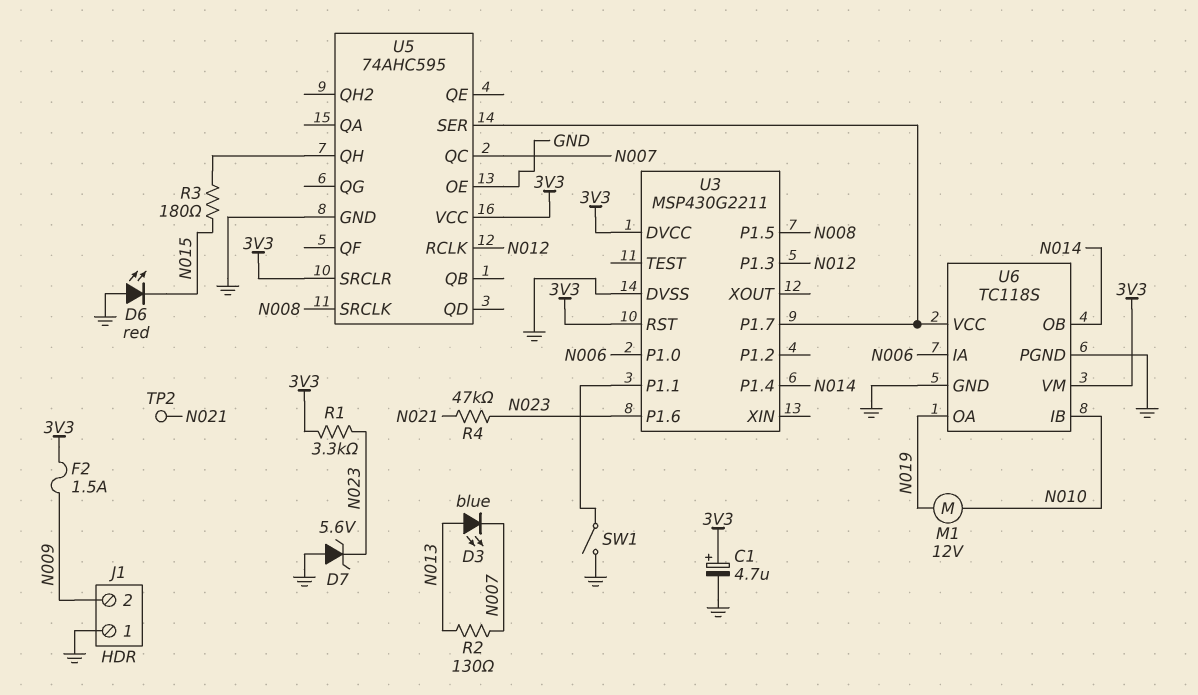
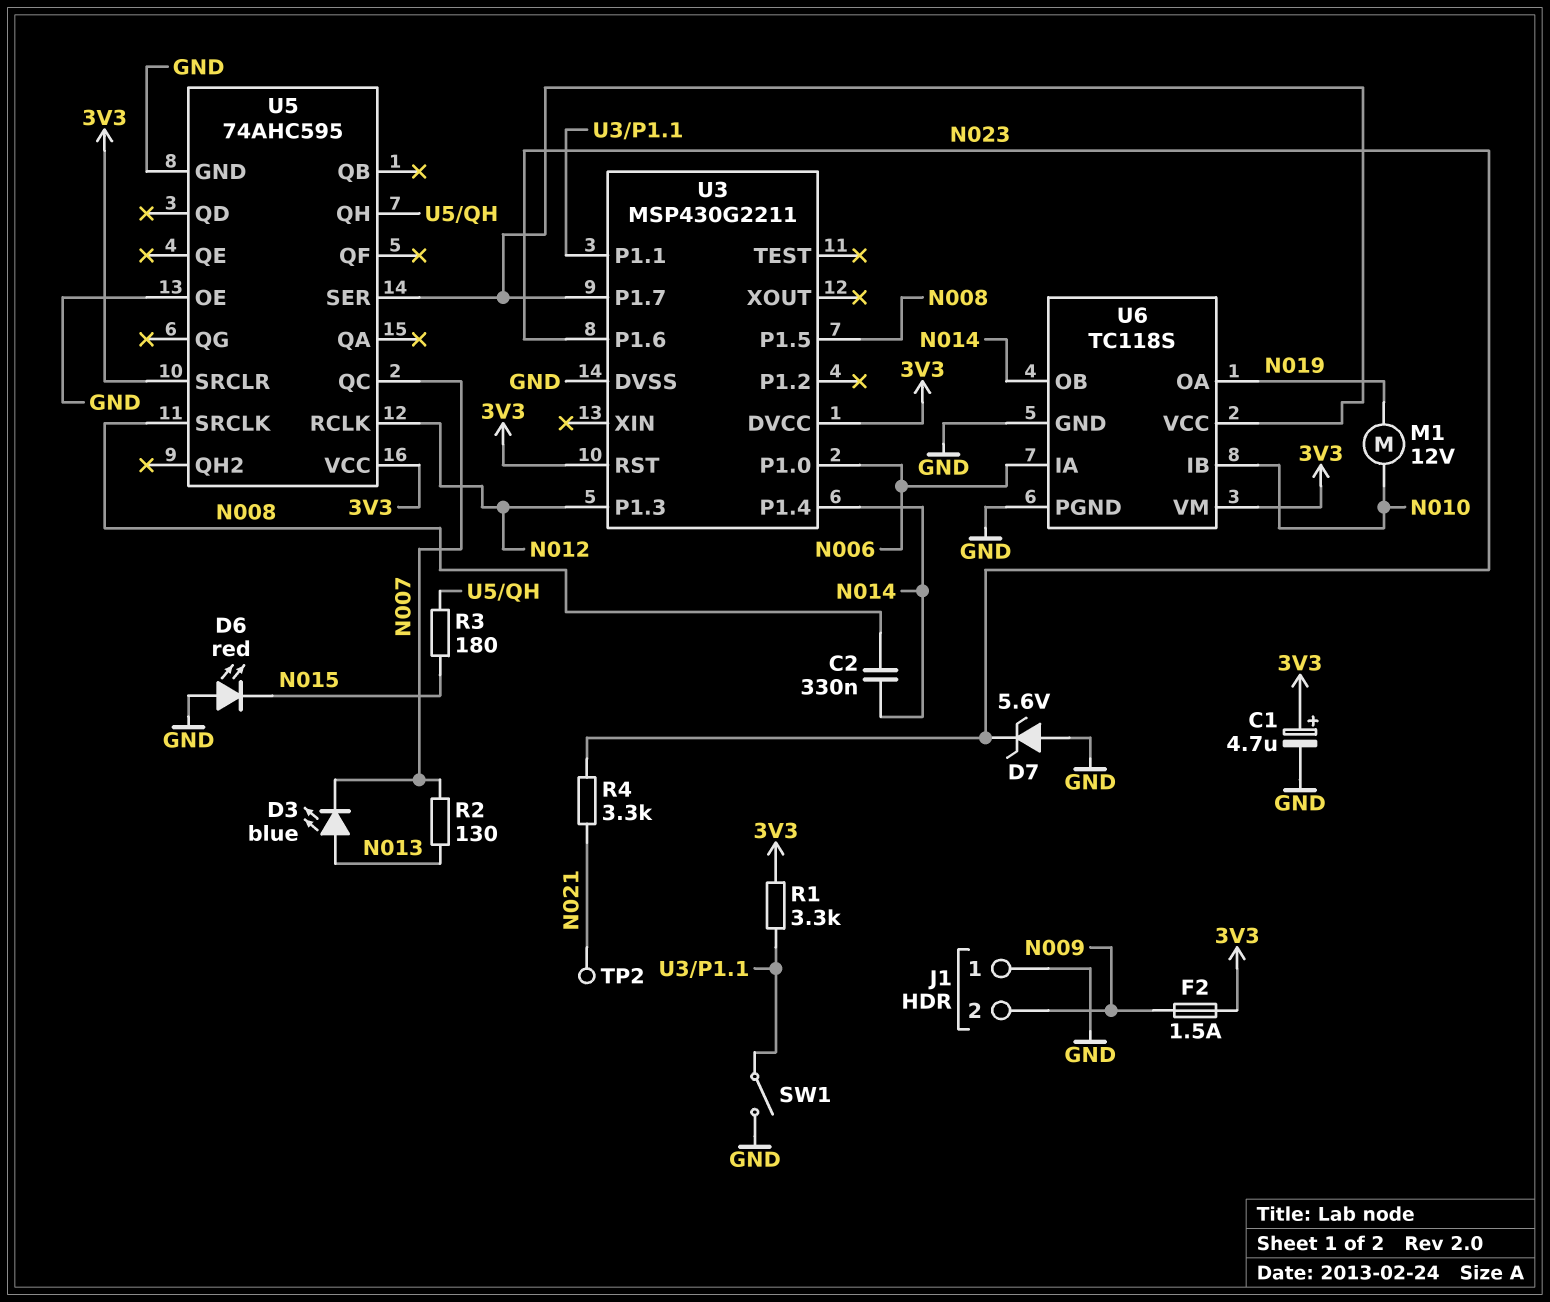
C2: none -> 330nF (N008, N014)
R1: 3.3k (3V3, N023) -> 3.3k (3V3, U3/P1.1)
R4: 47k (N021, N023) -> 3.3k (N021, N023)

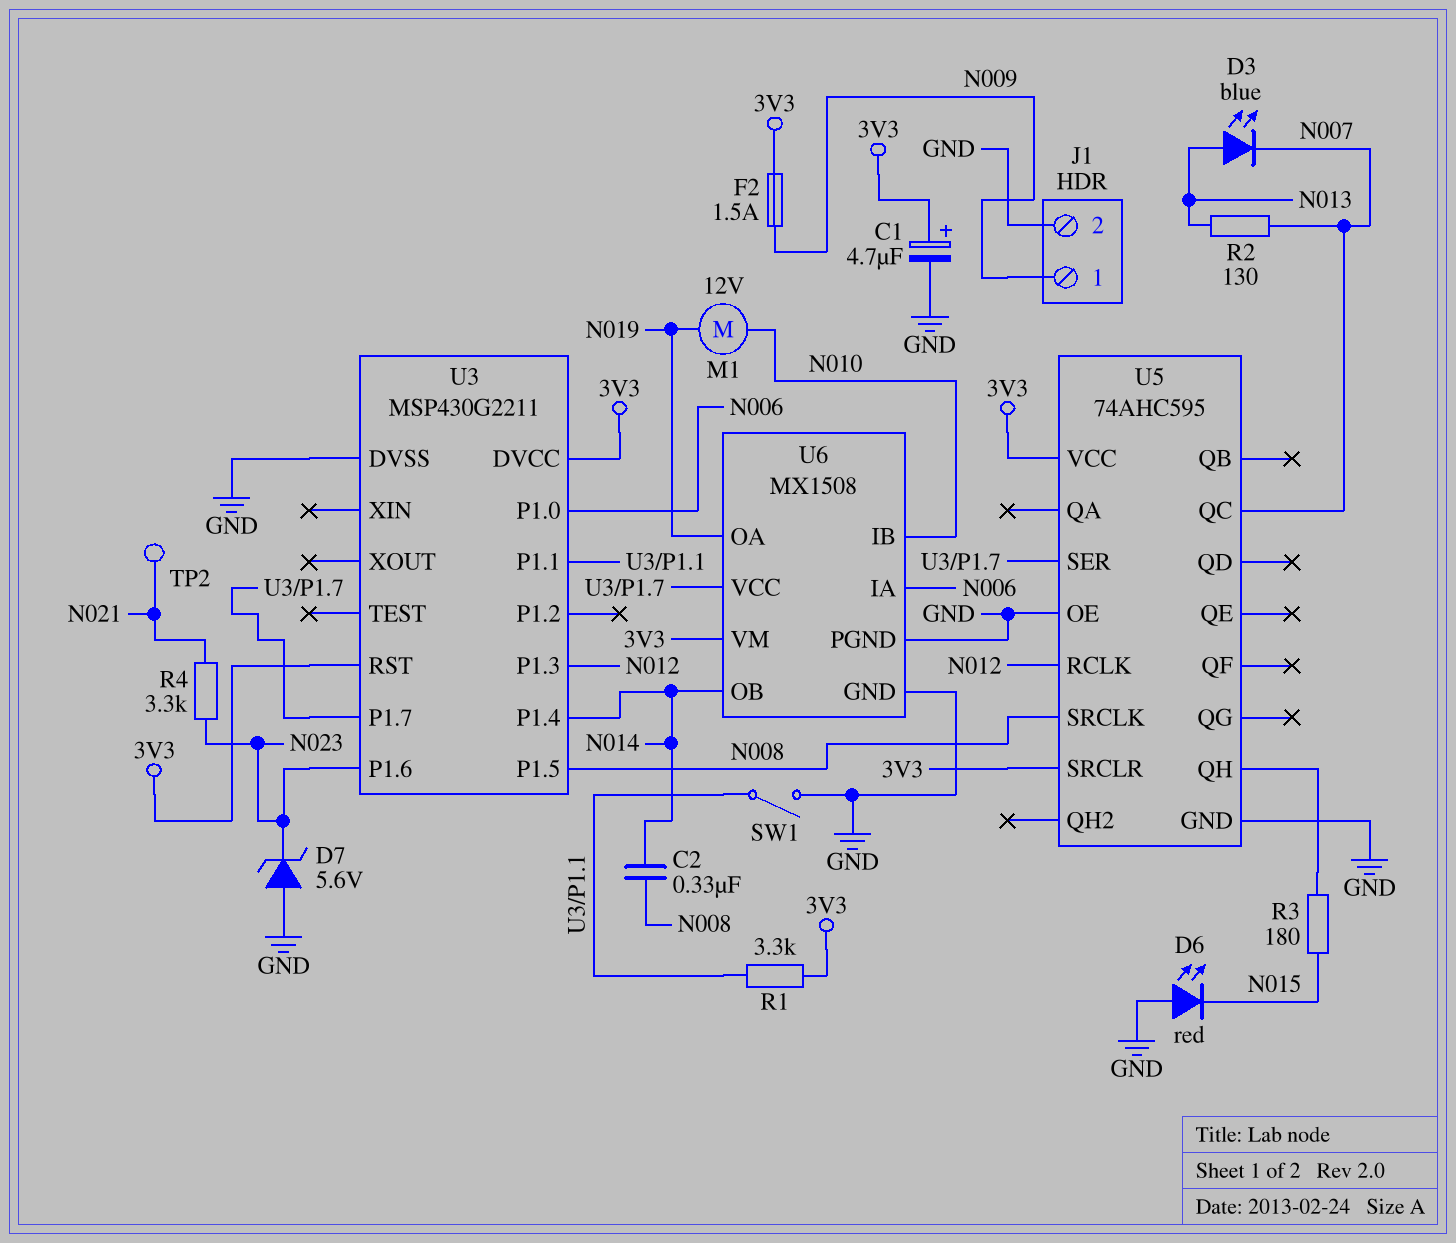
J1 pin 1: GND -> N009
J1 pin 2: N009 -> GND
U6: TC118S -> MX1508

